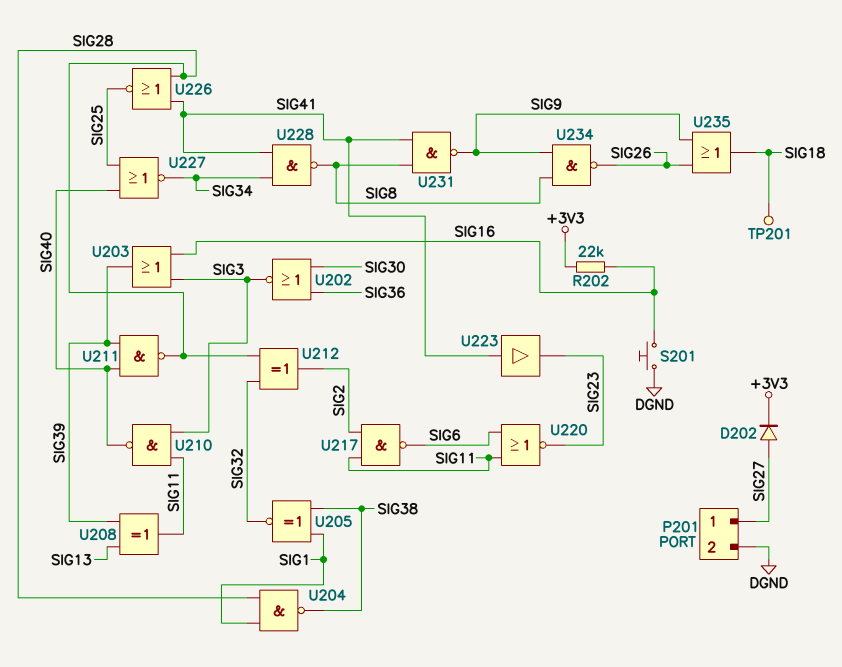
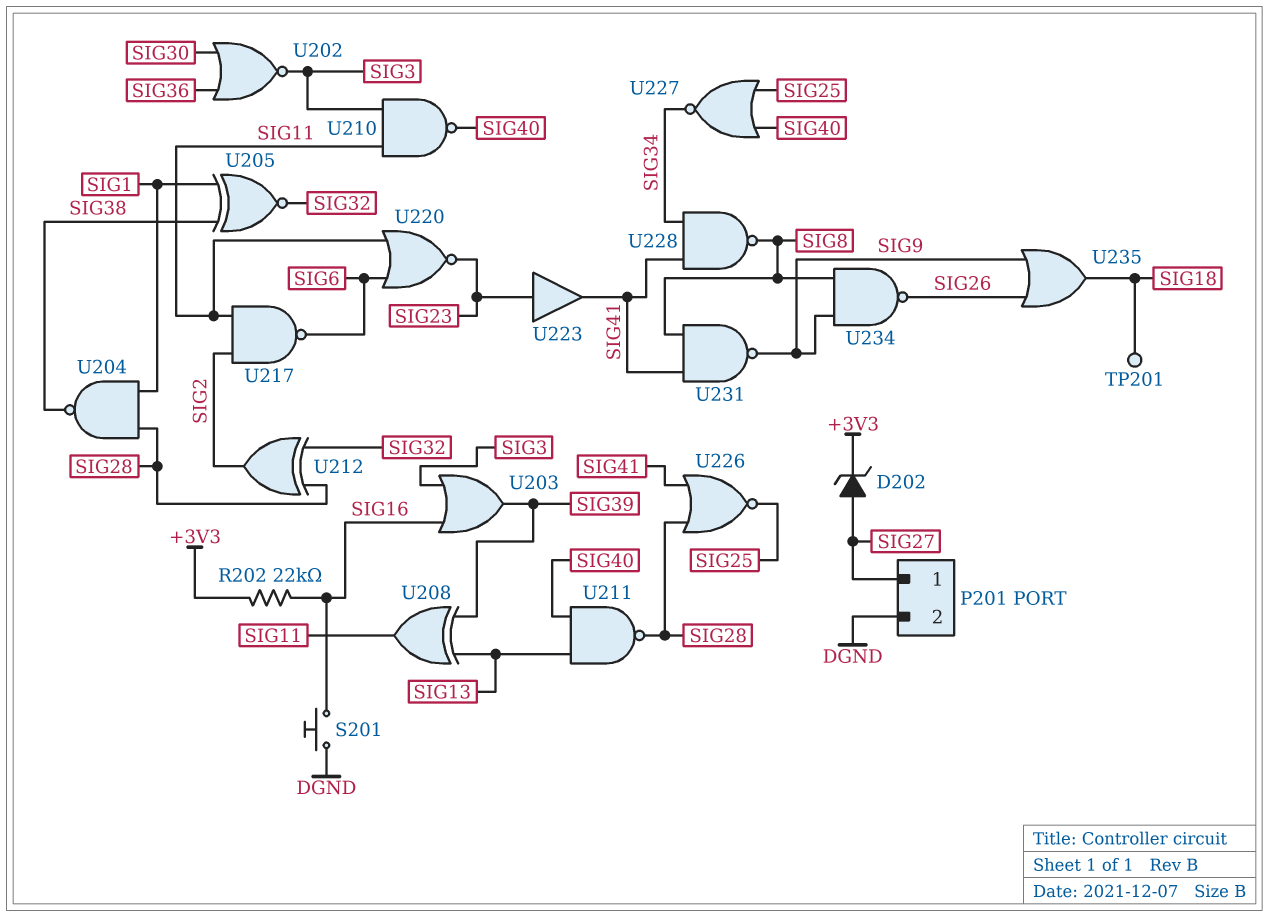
D202: diode (A SIG27, K +3V3) -> zener (A SIG27, K +3V3)
U211: NAND (in SIG39, in SIG40, out SIG28) -> NAND (in SIG13, in SIG40, out SIG28)
U223: buffer (in SIG41, out SIG23) -> buffer (in SIG23, out SIG41)

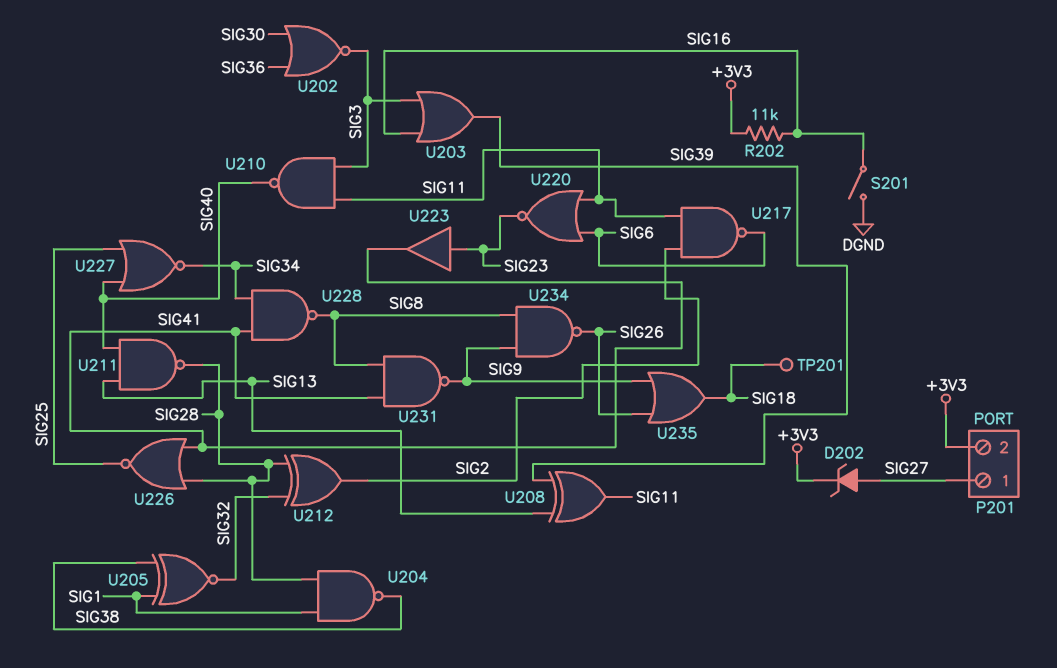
P201 pin 2: DGND -> +3V3
R202: 22k (+3V3, SIG16) -> 11k (+3V3, SIG16)
S201: button (DGND, SIG16) -> switch (DGND, SIG16)

